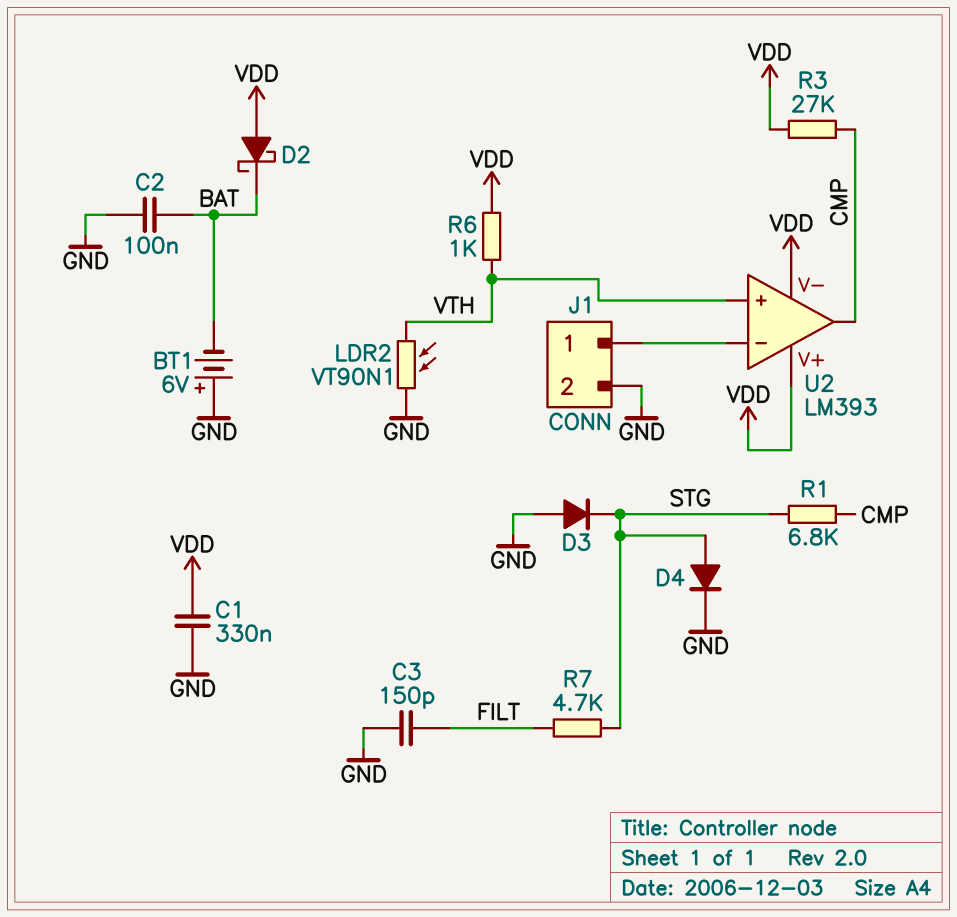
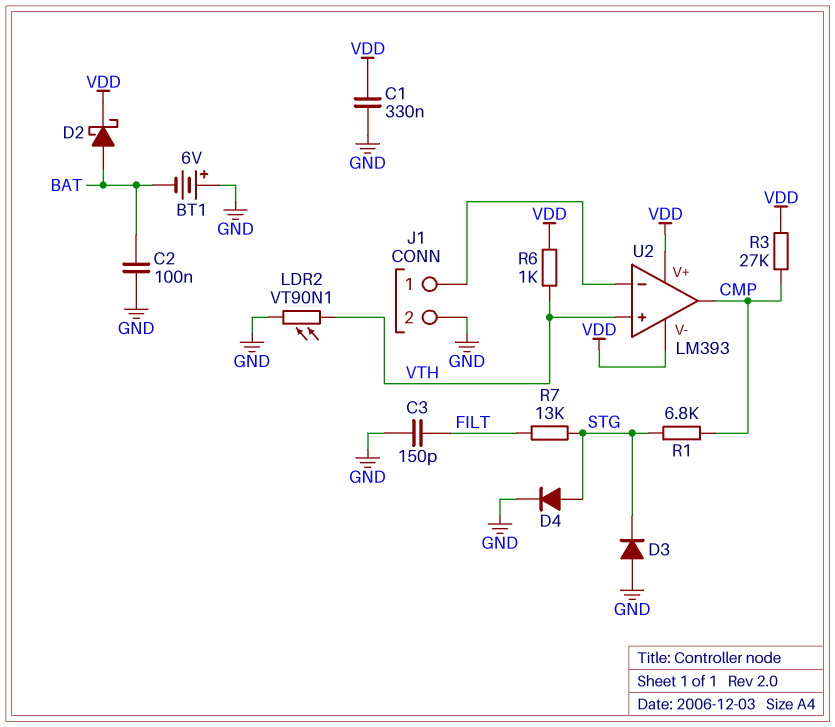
D2: schottky (A VDD, K BAT) -> schottky (A BAT, K VDD)
R7: 4.7k (FILT, STG) -> 13k (FILT, STG)

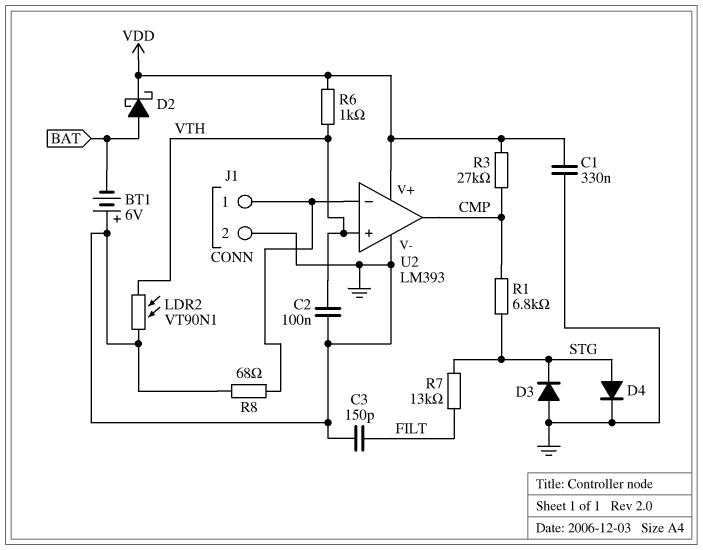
C2: 100nF (BAT, GND) -> 100nF (GND, VTH)
R8: none -> 68 (GND, J1/1)
U2 pin V-: VDD -> GND

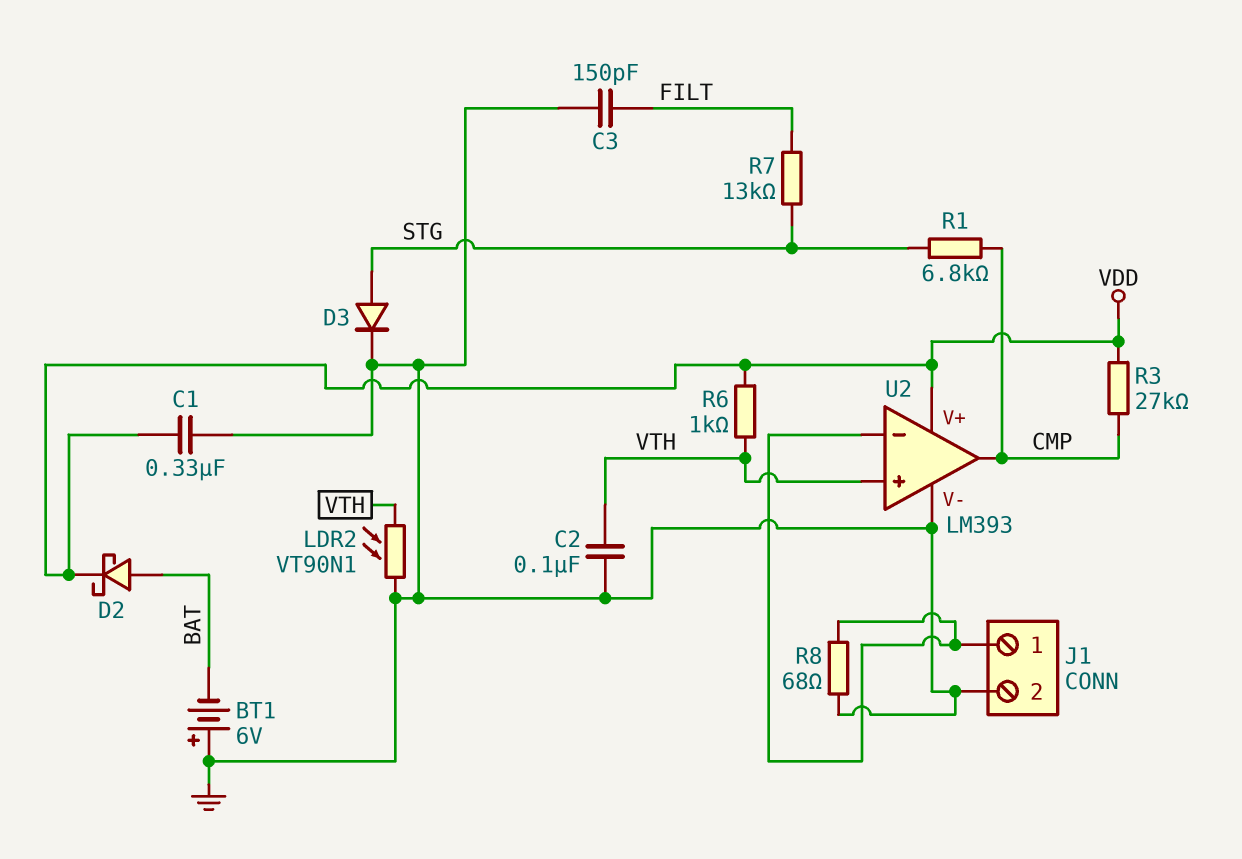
D3: diode (A GND, K STG) -> diode (A STG, K GND)
D4: diode (A STG, K GND) -> none

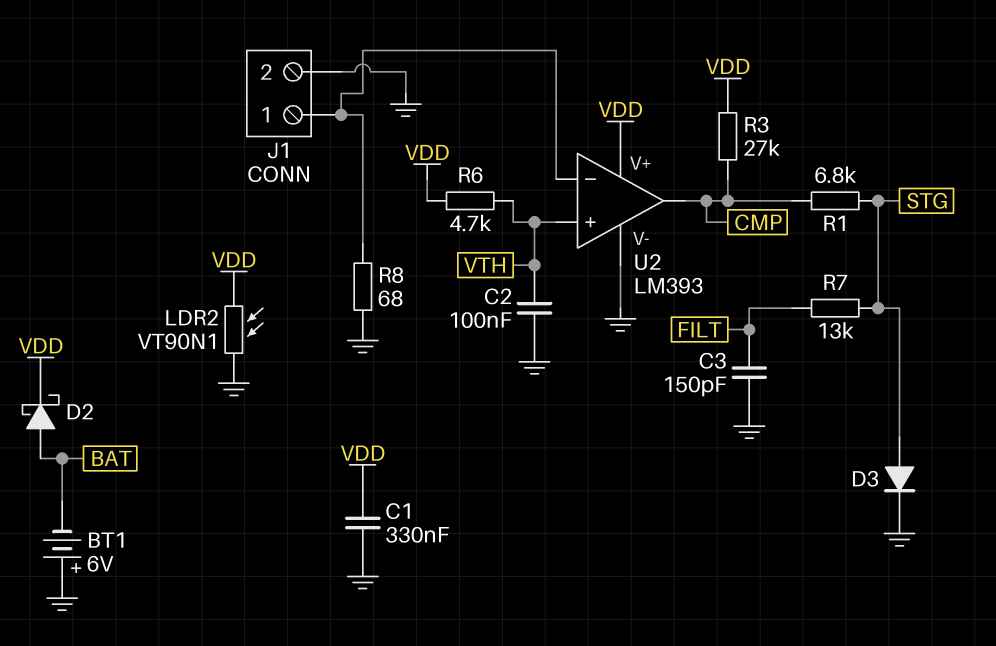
LDR2: VT90N1 (GND, VTH) -> VT90N1 (GND, VDD)
R6: 1k (VDD, VTH) -> 4.7k (VDD, VTH)

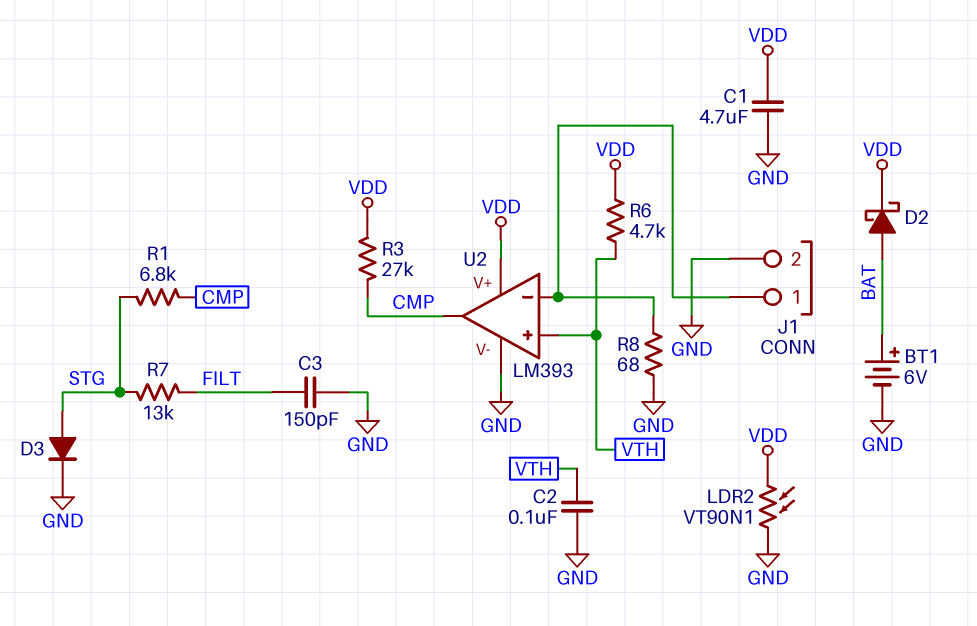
BT1: 6V (plus GND, minus BAT) -> 6V (plus BAT, minus GND)
C1: 330nF (GND, VDD) -> 4.7uF (GND, VDD)

